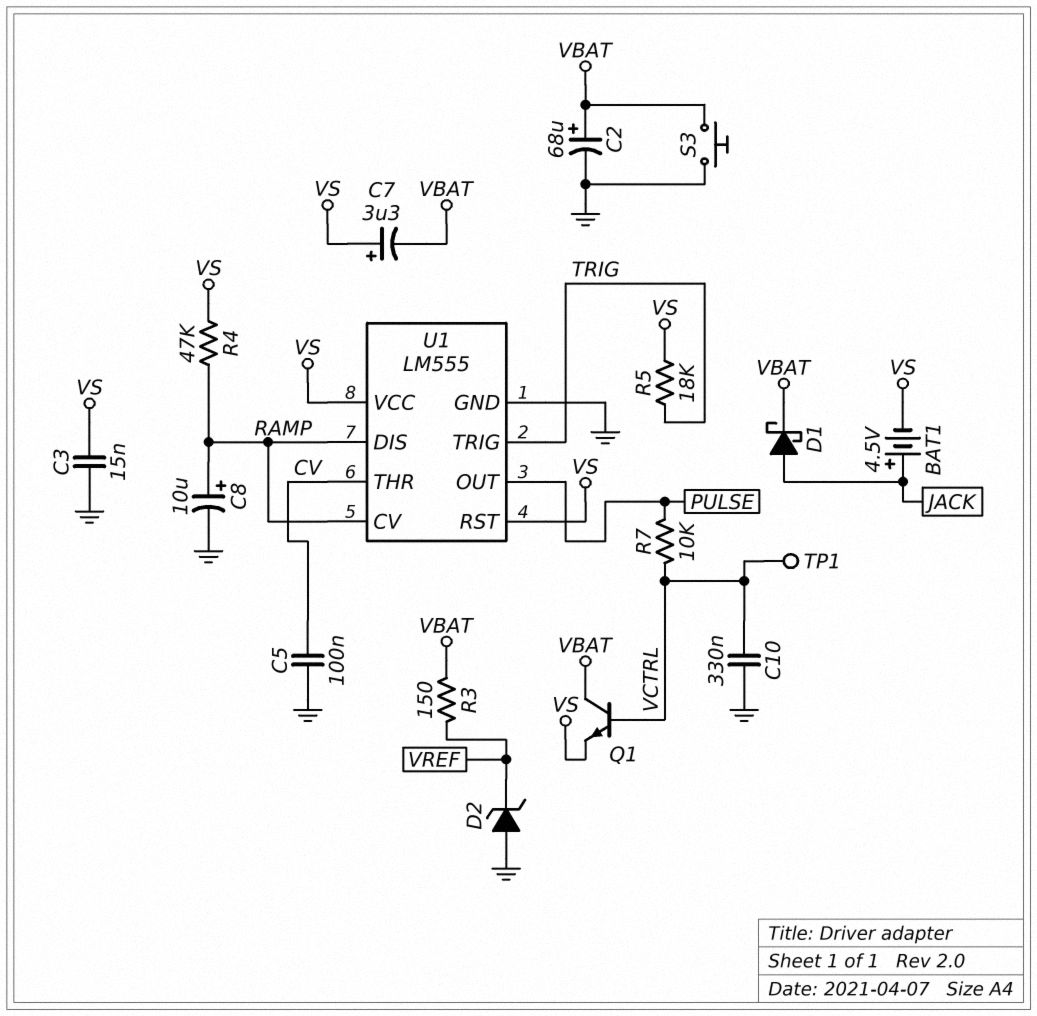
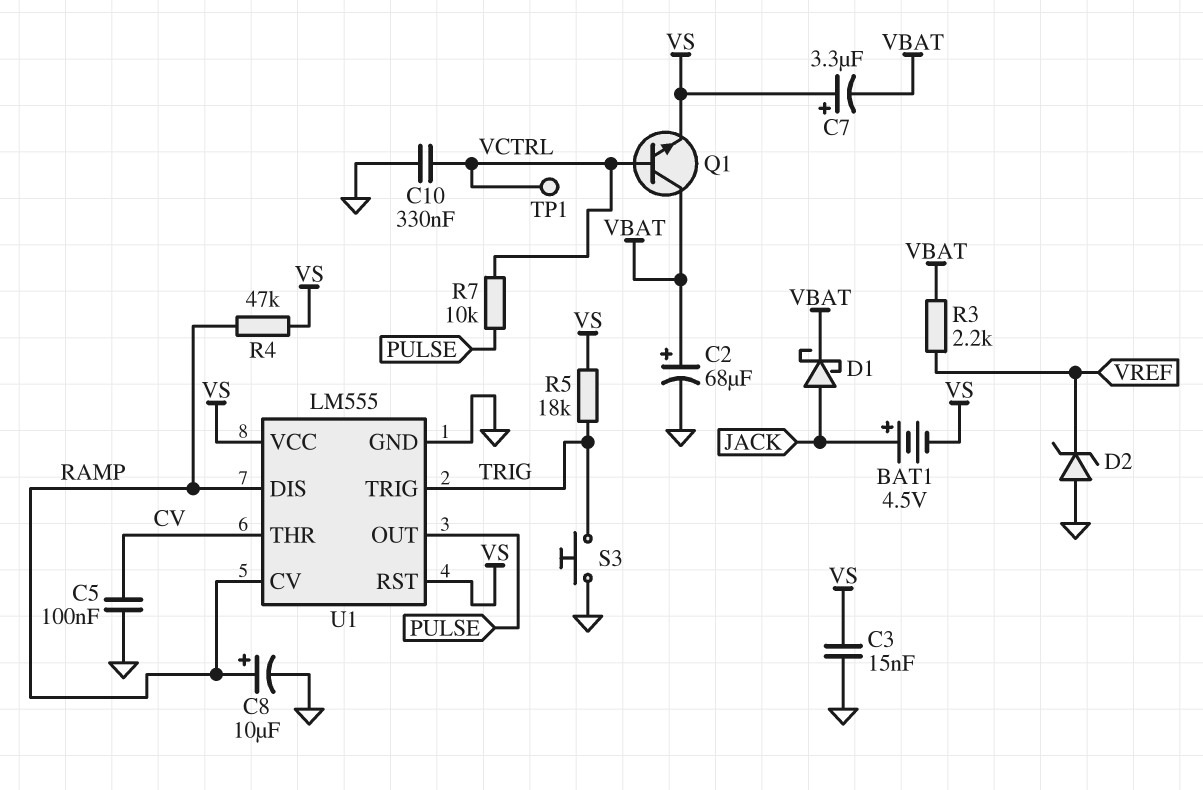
R3: 150 (VBAT, VREF) -> 2.2k (VBAT, VREF)
S3: button (GND, VBAT) -> button (GND, TRIG)

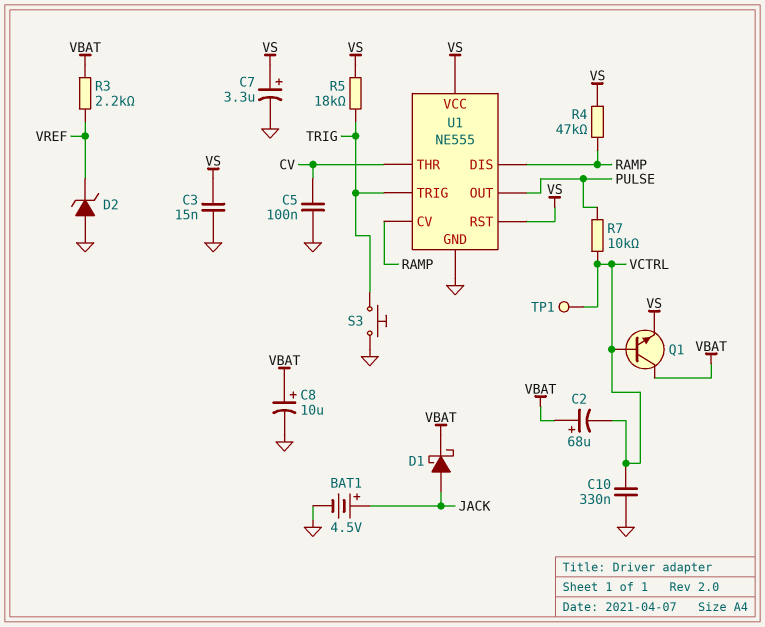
BAT1: 4.5V (plus JACK, minus VS) -> 4.5V (plus JACK, minus GND)
C2: 68uF (plus VBAT, minus GND) -> 68uF (plus VBAT, minus VCTRL)
C7: 3.3uF (plus VS, minus VBAT) -> 3.3uF (plus VS, minus GND)
C8: 10uF (plus RAMP, minus GND) -> 10uF (plus VBAT, minus GND)
U1: LM555 -> NE555

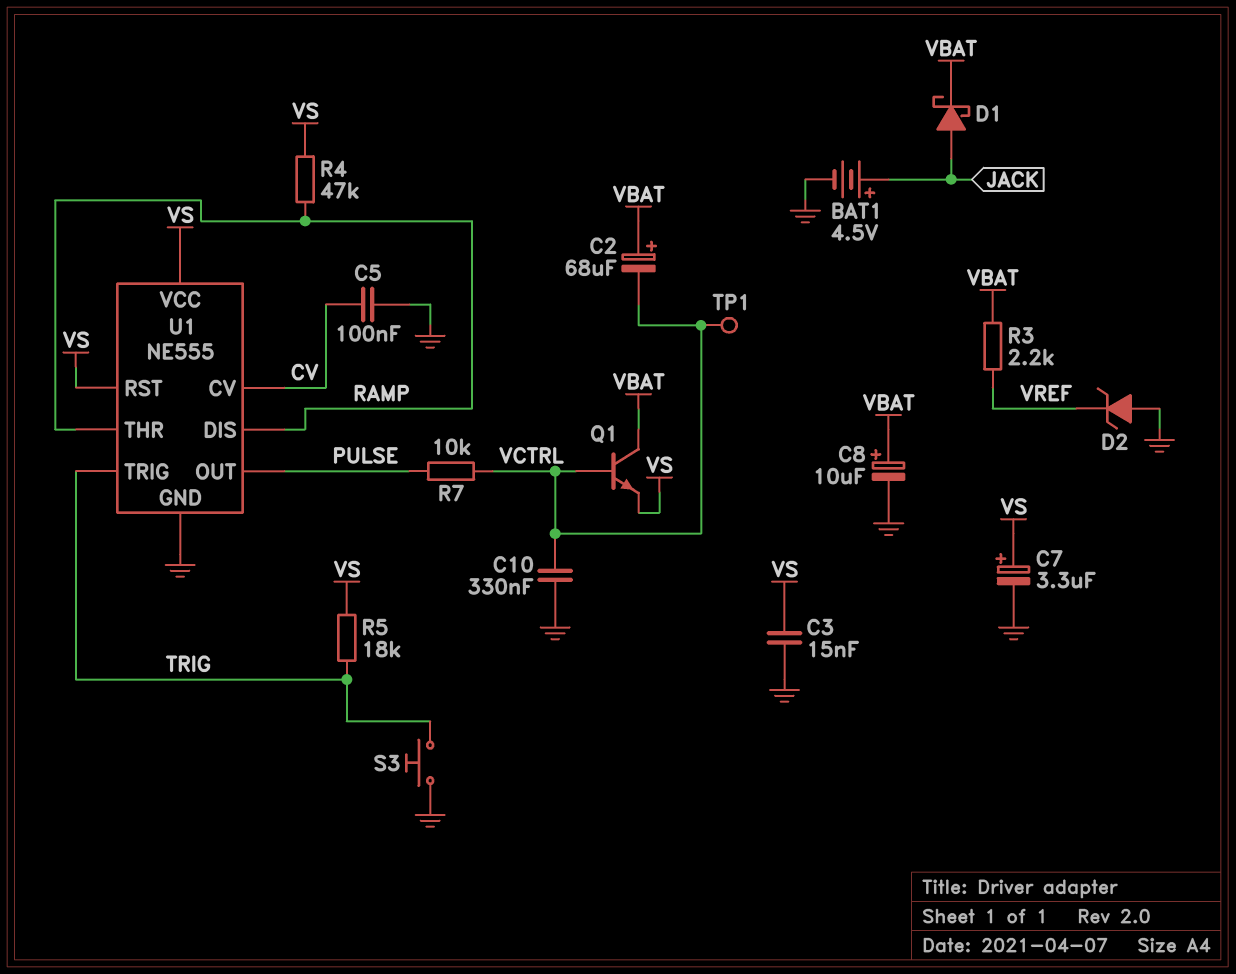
U1 pin CV: RAMP -> CV
U1 pin THR: CV -> RAMP

